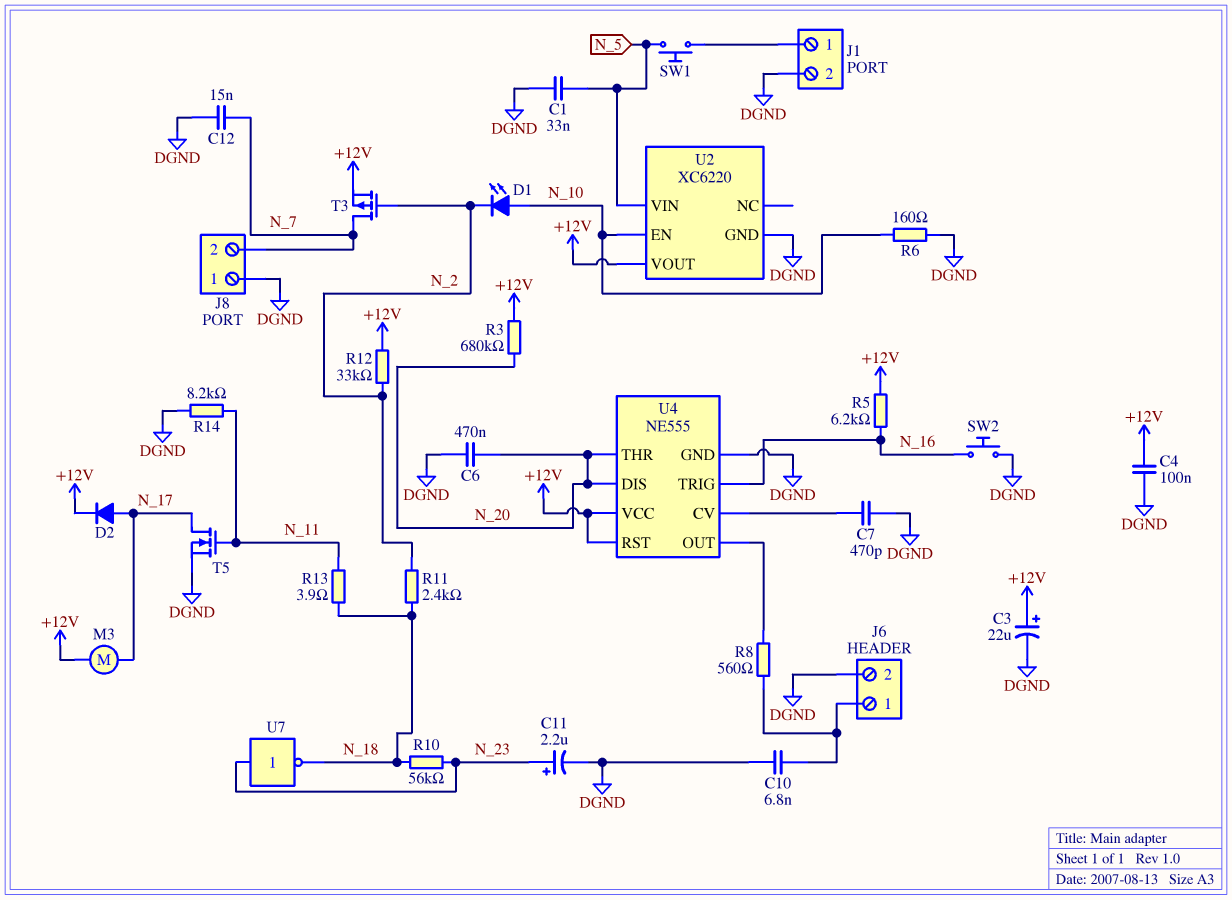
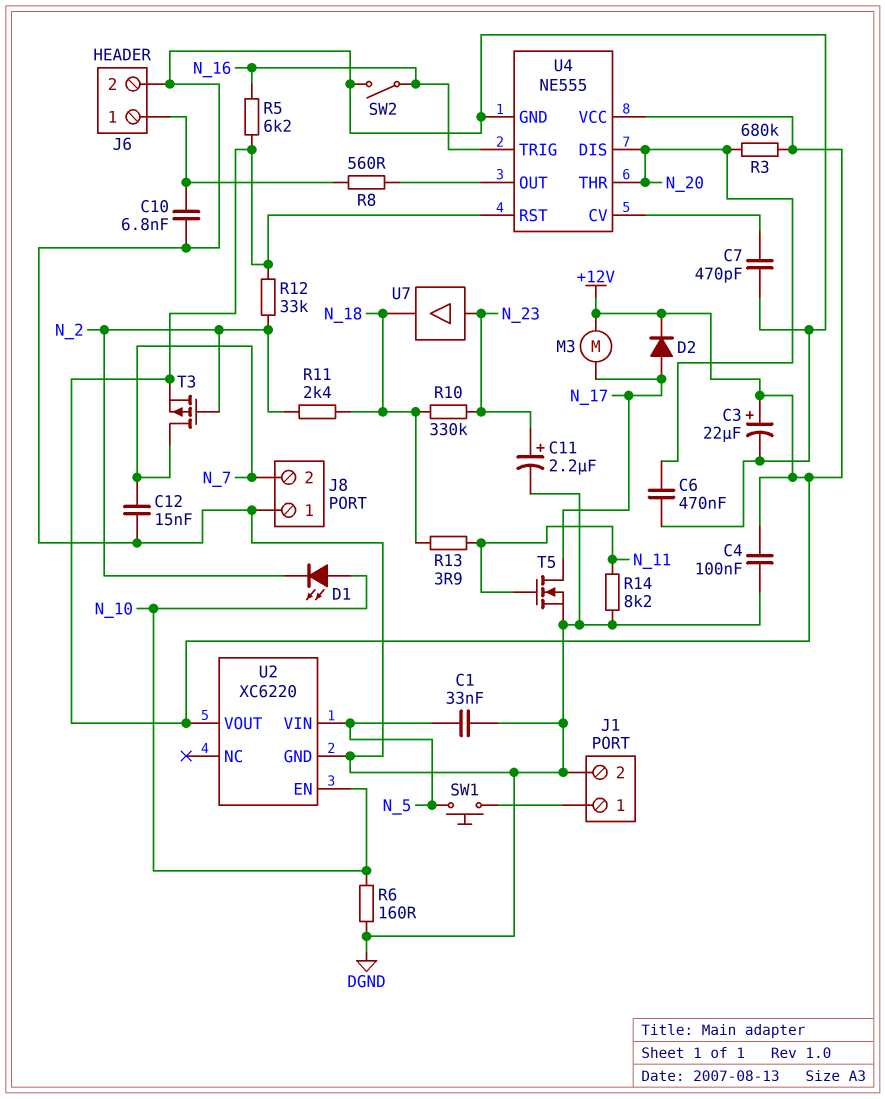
R10: 56k (N_18, N_23) -> 330k (N_18, N_23)
SW2: button (DGND, N_16) -> switch (DGND, N_16)
U7: NOT (in N_23, out N_18) -> buffer (in N_23, out N_18)

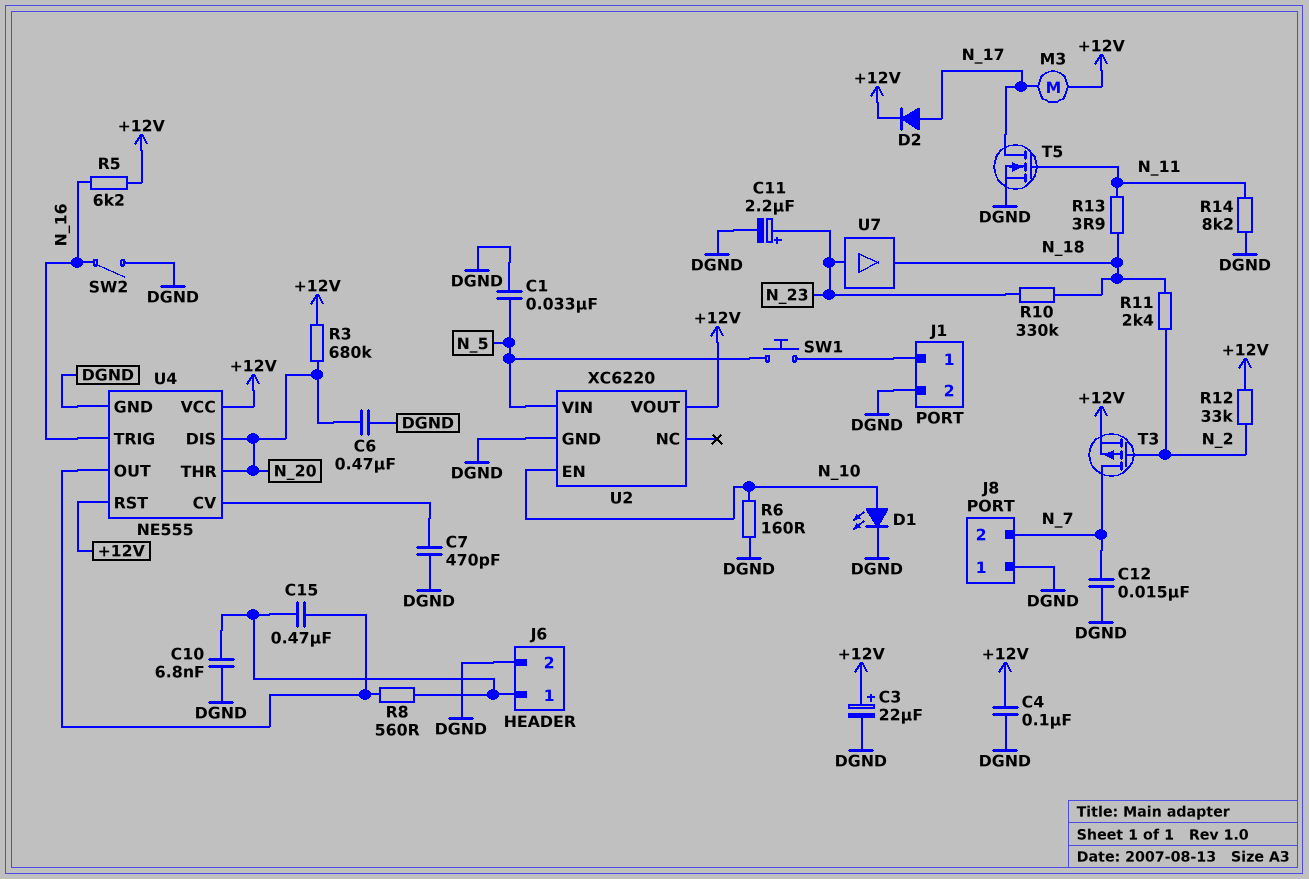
C15: none -> 470nF (J6/1, U4/OUT)
D1: LED (A N_10, K N_2) -> LED (A N_10, K DGND)

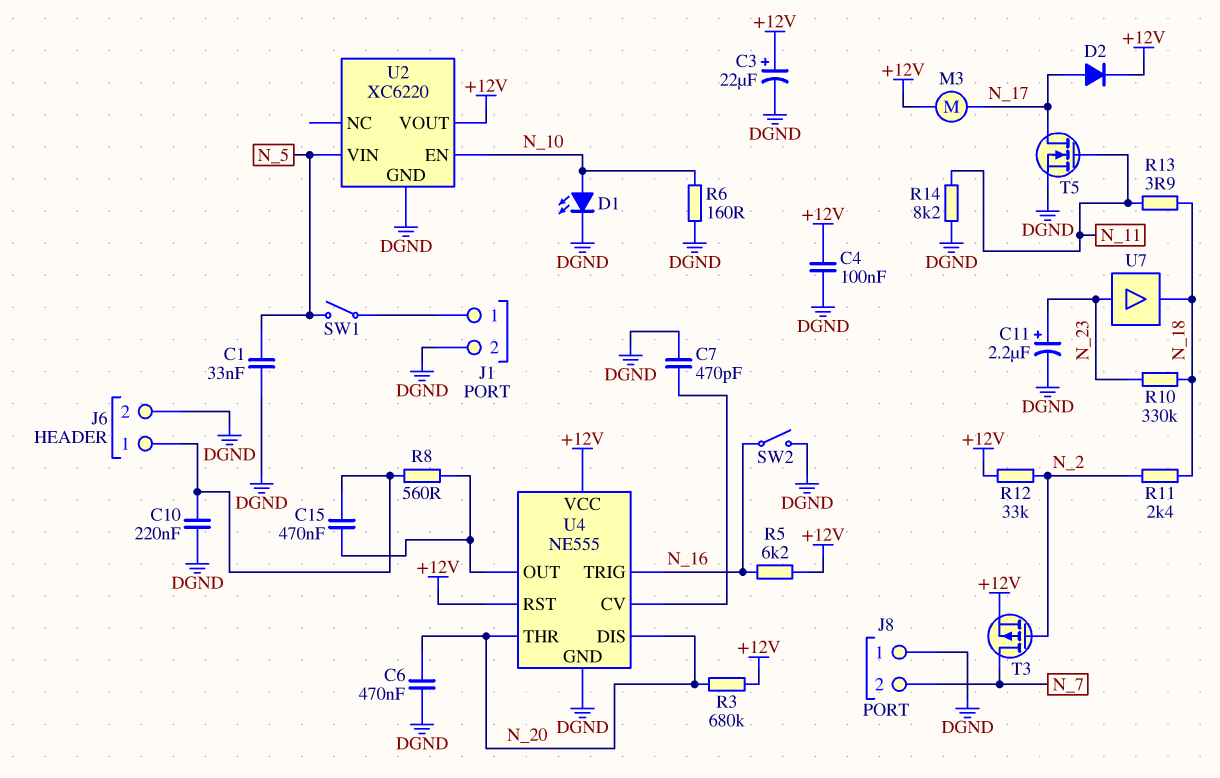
C10: 6.8nF (DGND, J6/1) -> 220nF (DGND, J6/1)
C12: 15nF (DGND, N_7) -> none
SW1: button (J1/1, N_5) -> switch (J1/1, N_5)

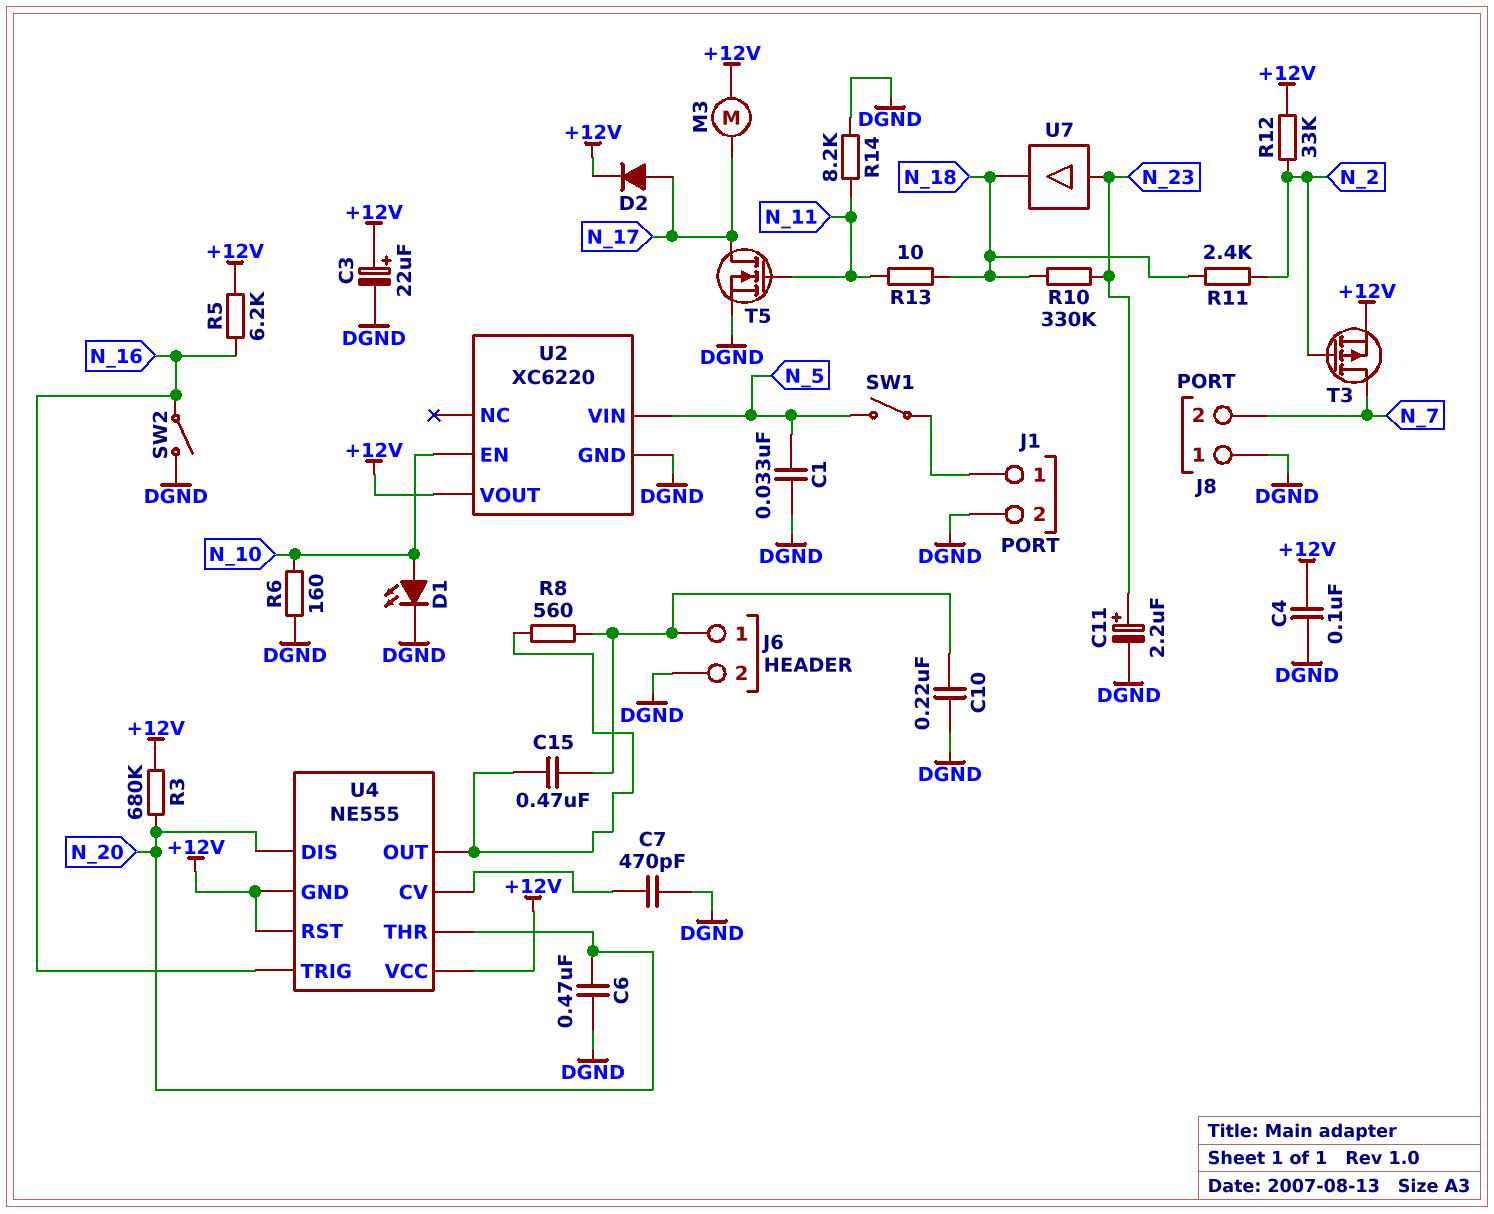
R13: 3.9 (N_11, N_18) -> 10 (N_11, N_18)
U4 pin GND: DGND -> +12V

